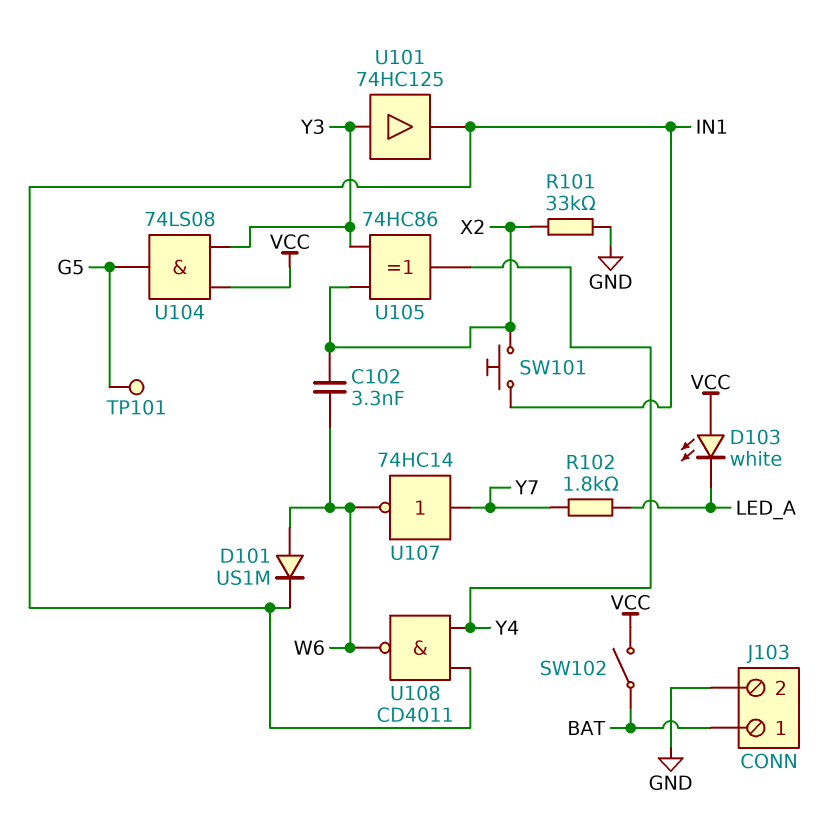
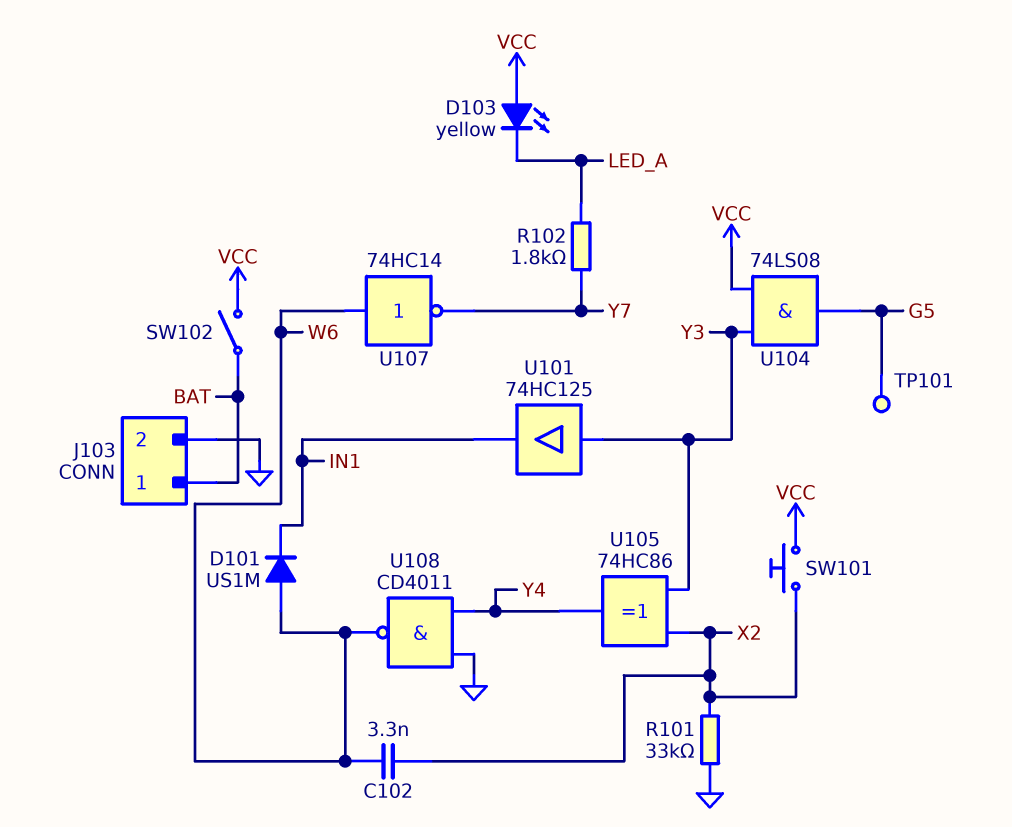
D103: LED white (A VCC, K LED_A) -> LED yellow (A VCC, K LED_A)
SW101: button (IN1, X2) -> button (VCC, X2)
U107: NOT 74HC14 (in Y7, out W6) -> NOT 74HC14 (in W6, out Y7)
U108: NAND CD4011 (in IN1, in Y4, out W6) -> NAND CD4011 (in GND, in Y4, out W6)

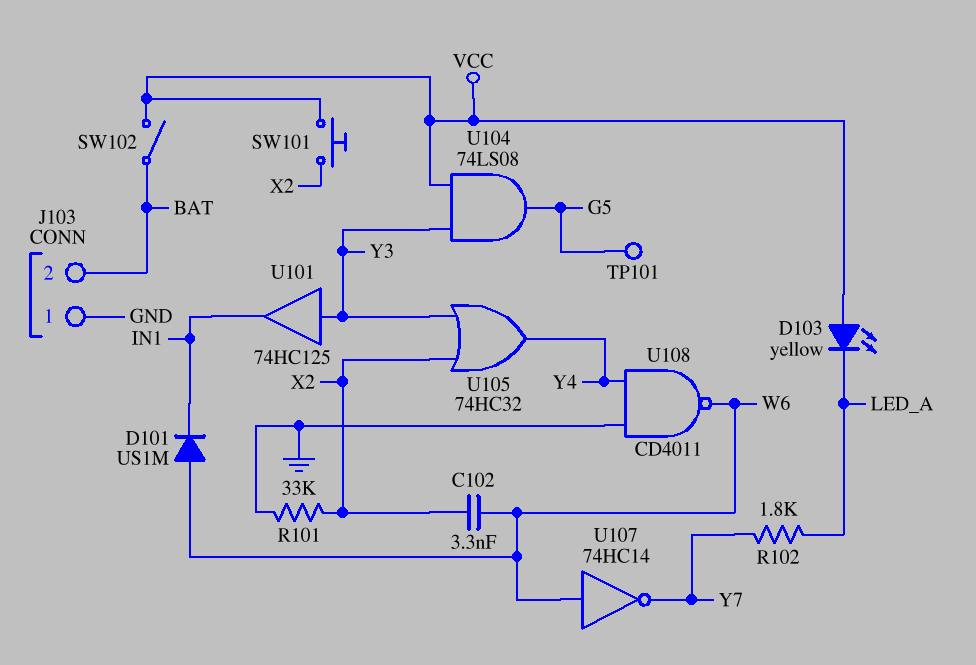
J103 pin 1: BAT -> GND
J103 pin 2: GND -> BAT
U105: XOR 74HC86 (in X2, in Y3, out Y4) -> OR 74HC32 (in X2, in Y3, out Y4)

